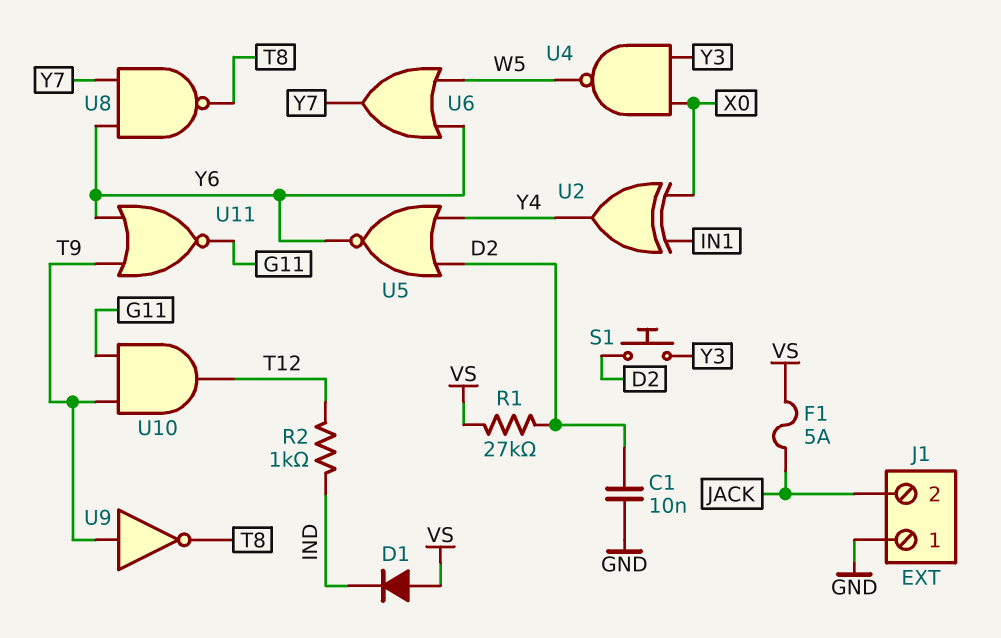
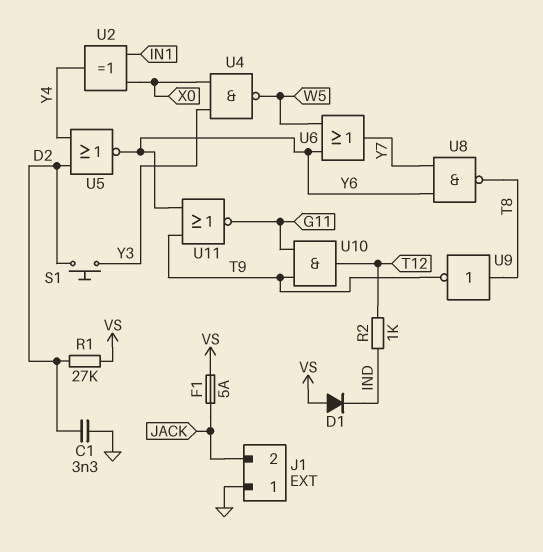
C1: 10nF (D2, GND) -> 3.3nF (D2, GND)
U9: NOT (in T9, out T8) -> NOT (in T8, out T9)

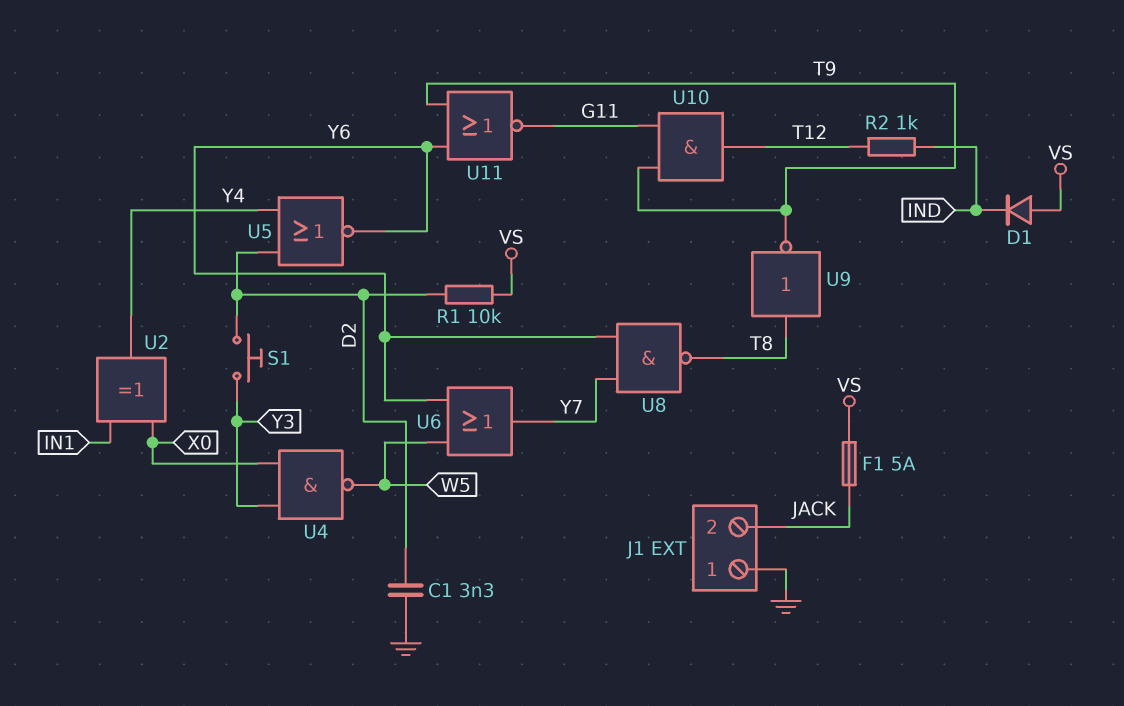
R1: 27k (D2, VS) -> 10k (D2, VS)

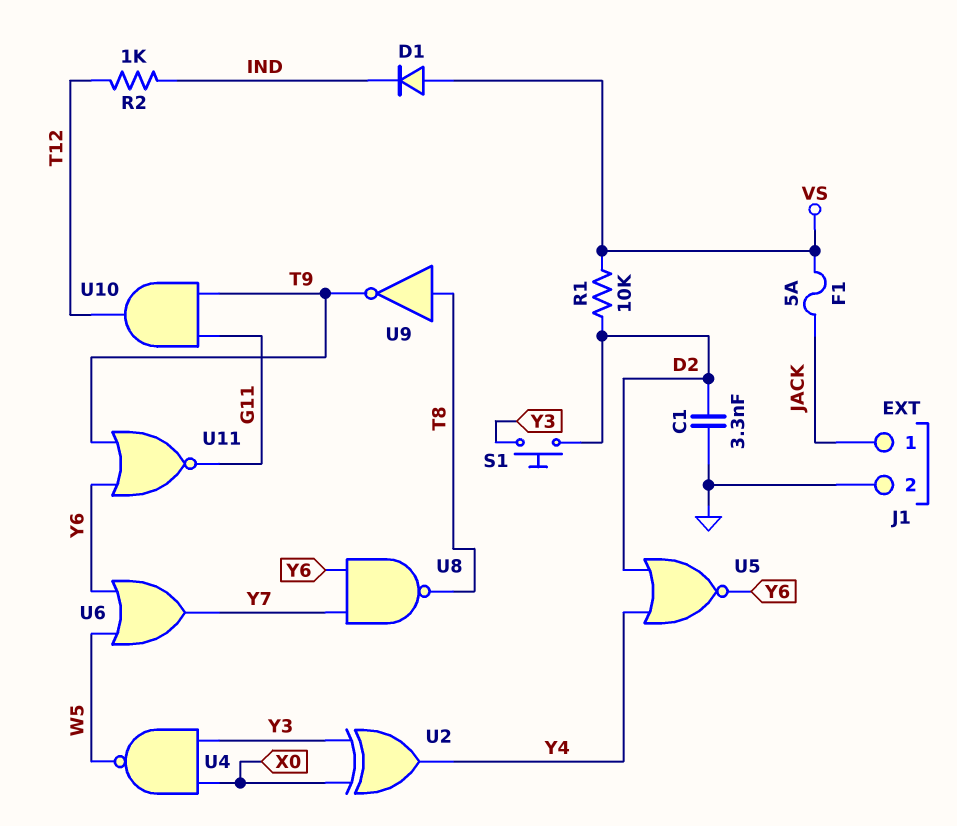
J1 pin 1: GND -> JACK
J1 pin 2: JACK -> GND
U2: XOR (in IN1, in X0, out Y4) -> XOR (in X0, in Y3, out Y4)

